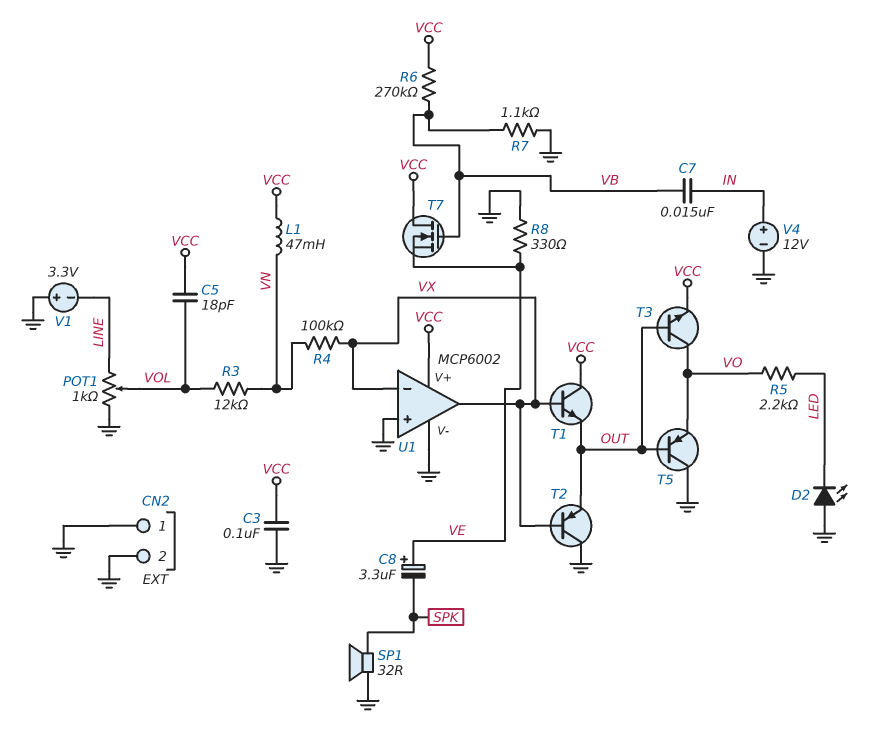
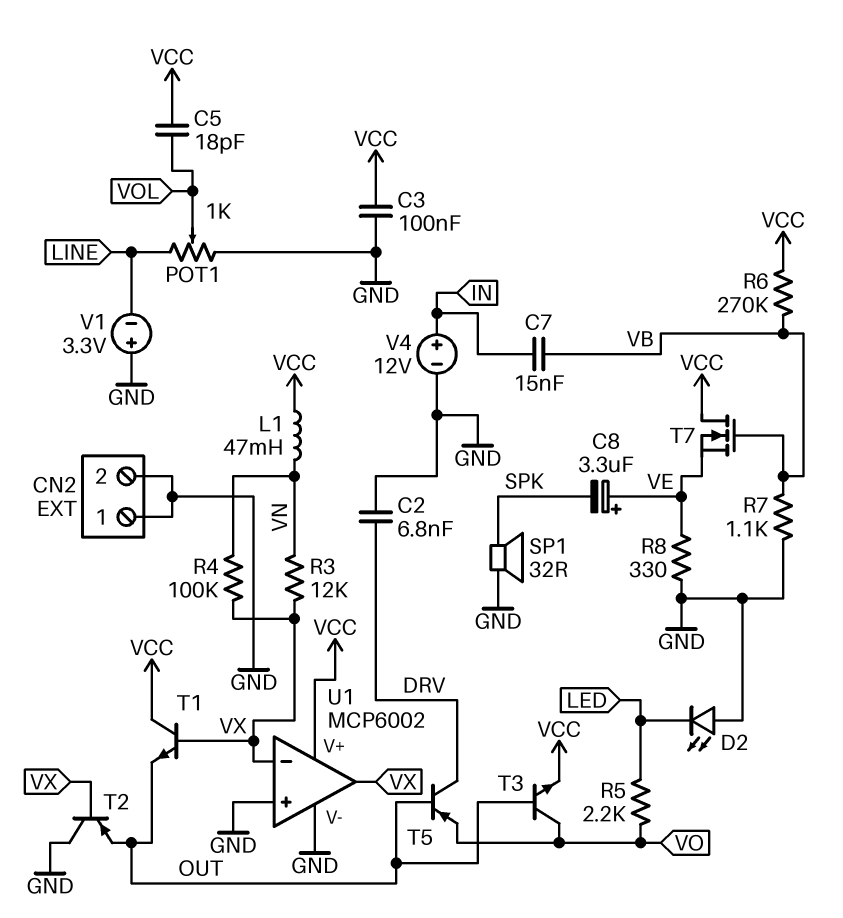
C2: none -> 6.8nF (DRV, GND)
R3: 12k (VN, VOL) -> 12k (VN, VX)
T5: PNP (B OUT, C GND, E VO) -> PNP (B OUT, C DRV, E VO)

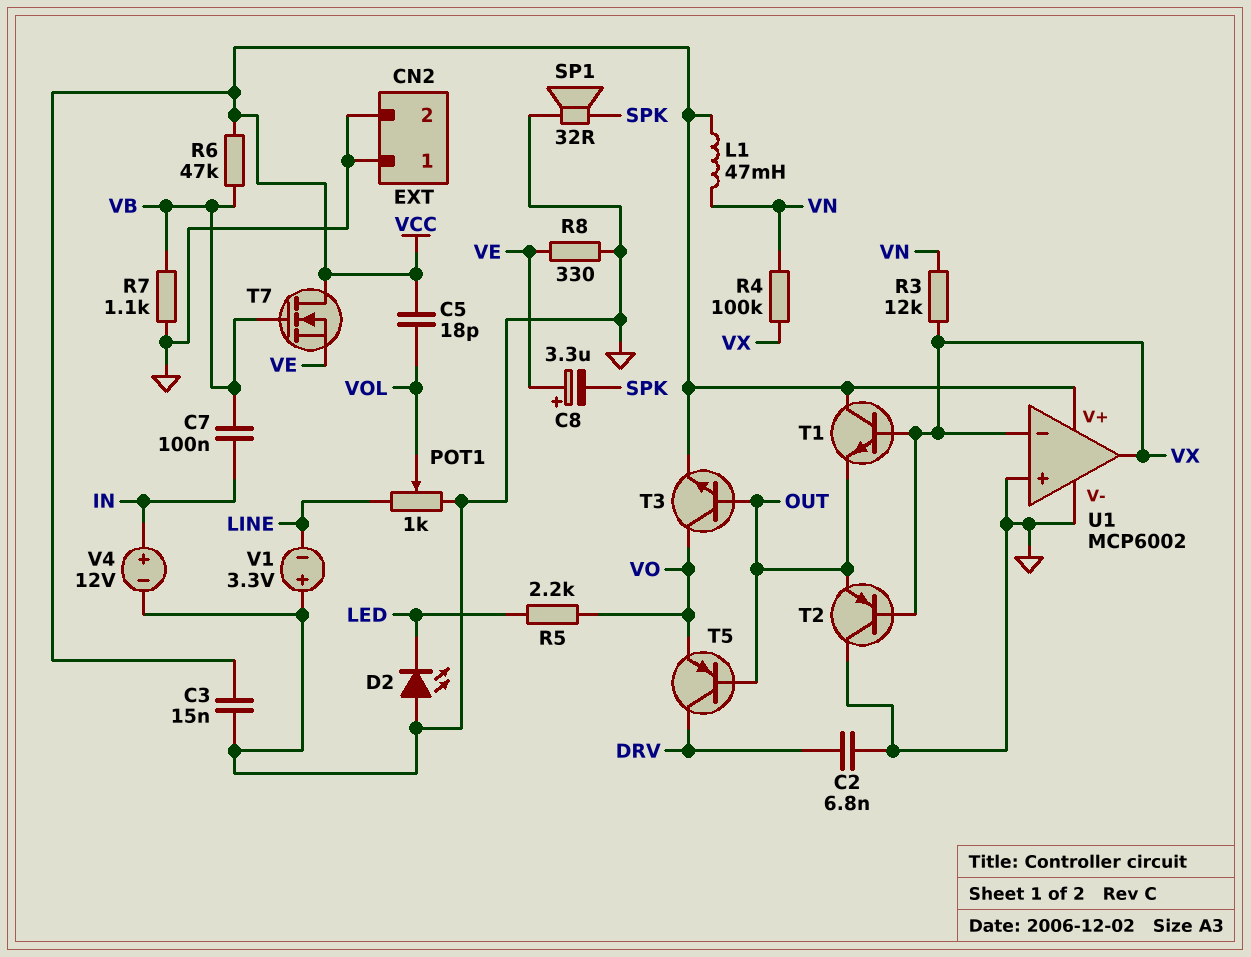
C3: 100nF (GND, VCC) -> 15nF (GND, VCC)
C7: 15nF (IN, VB) -> 100nF (IN, VB)
R6: 270k (VB, VCC) -> 47k (VB, VCC)

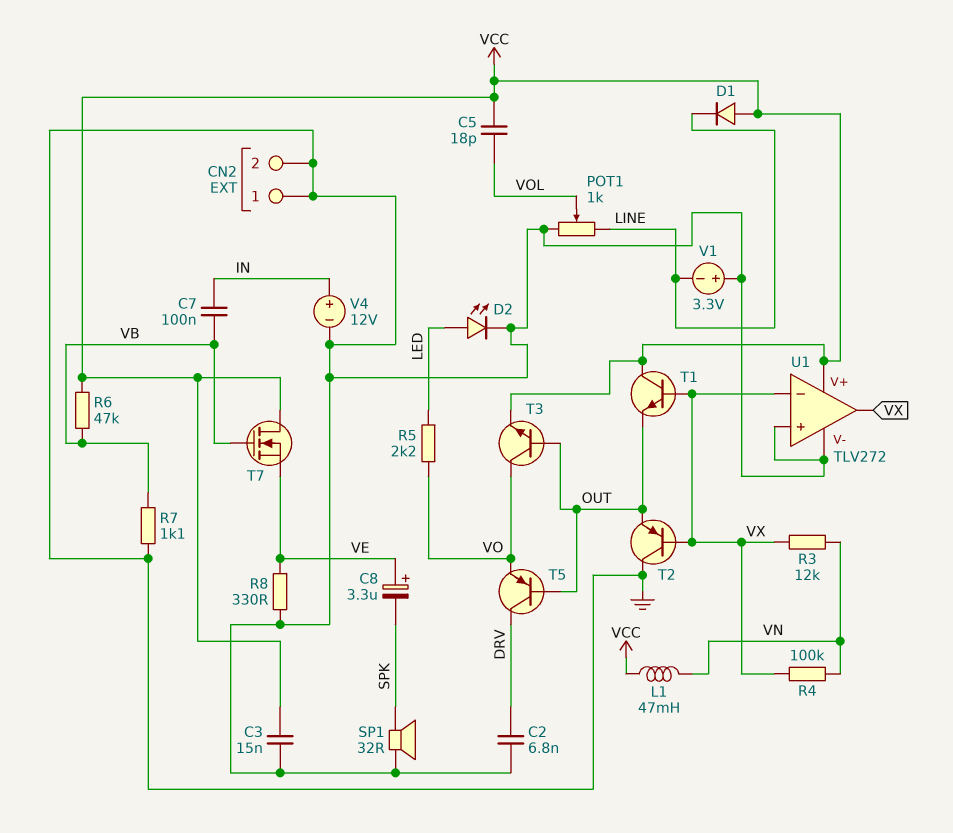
D1: none -> diode (A VCC, K LINE)
D2: LED (A GND, K LED) -> LED (A LED, K GND)
U1: MCP6002 -> TLV272

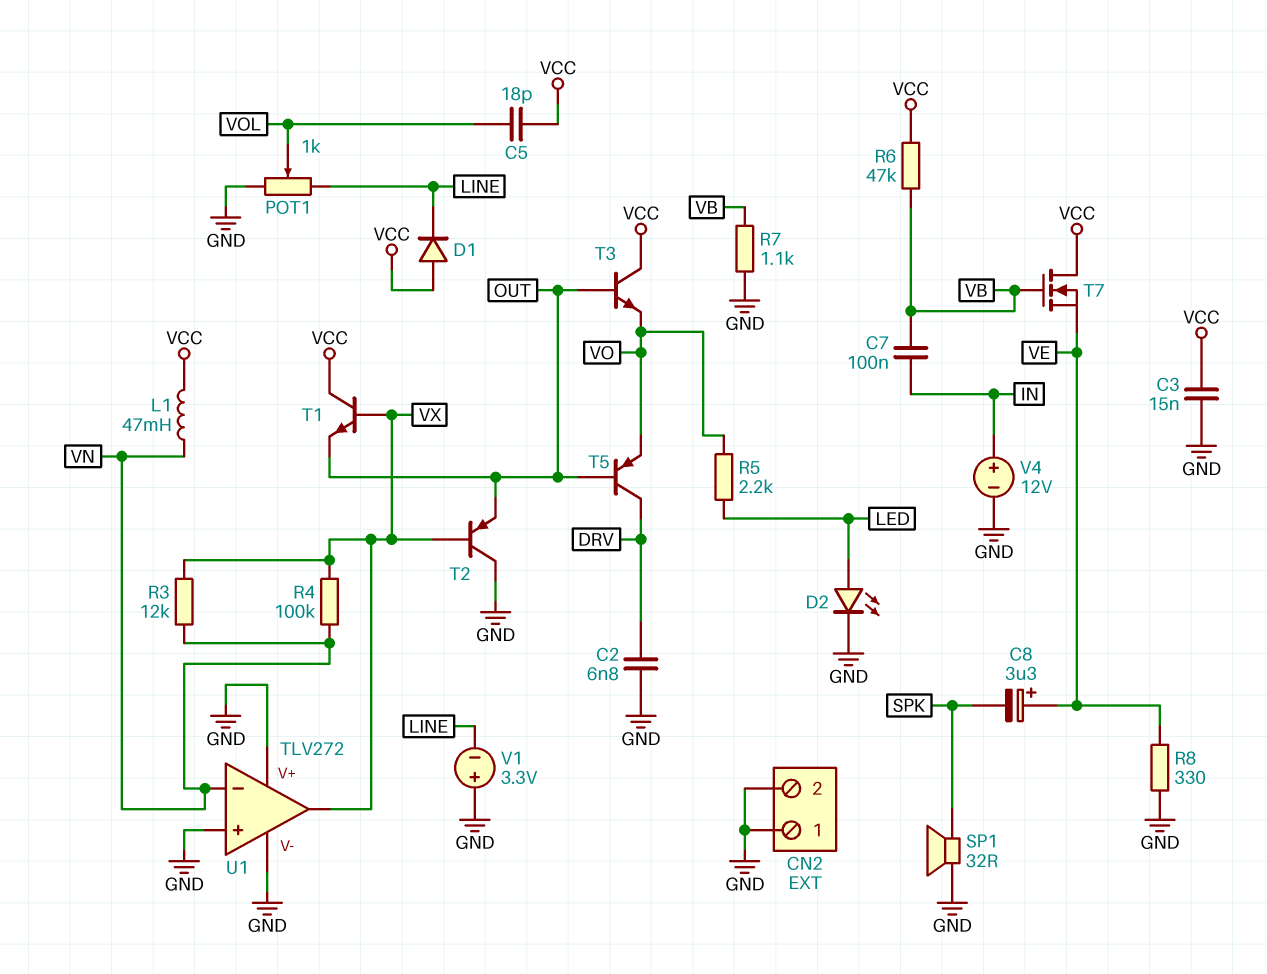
T3: NPN (B OUT, C VO, E VCC) -> NPN (B OUT, C VCC, E VO)
U1 pin V+: VCC -> GND
U1 pin in-: VX -> VN

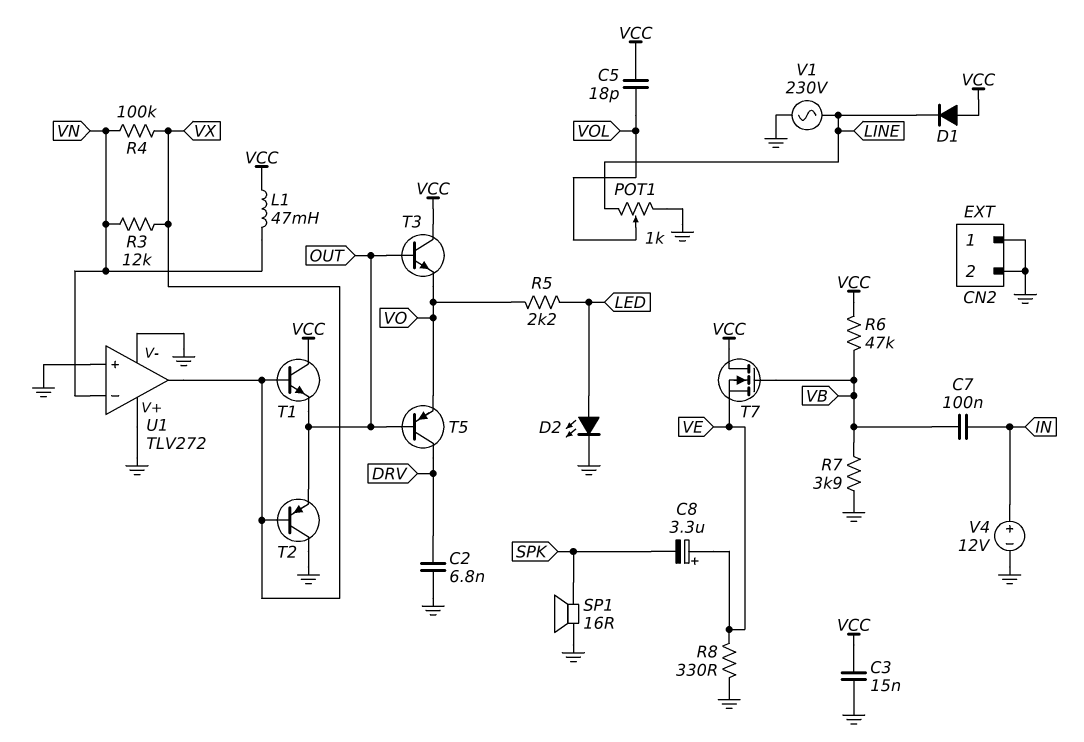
R7: 1.1k (GND, VB) -> 3.9k (GND, VB)
SP1: speaker 32R (GND, SPK) -> speaker 16R (GND, SPK)
V1: 3.3V (plus GND, minus LINE) -> AC 230V (GND, LINE)

